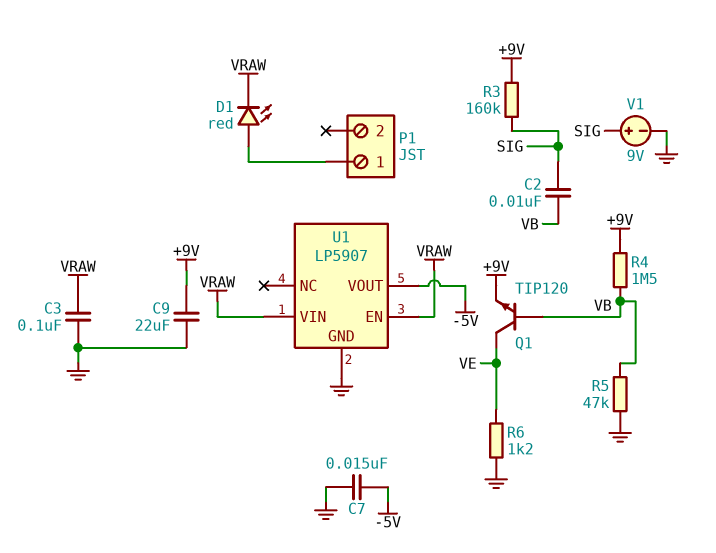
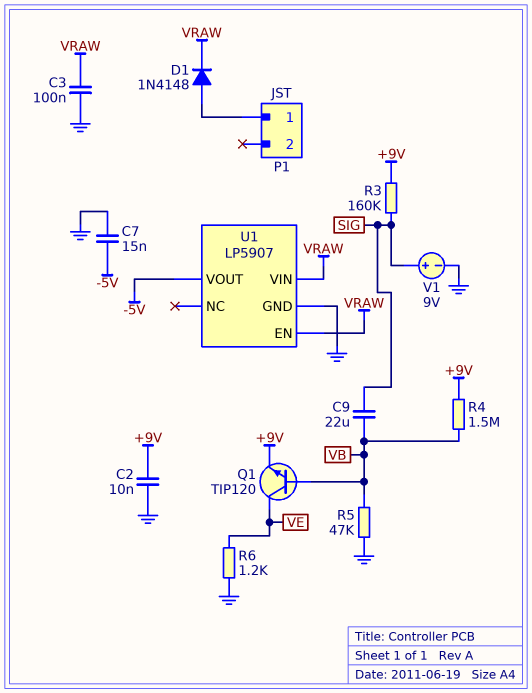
C2: 10nF (SIG, VB) -> 10nF (+9V, GND)
C9: 22uF (+9V, GND) -> 22uF (SIG, VB)
D1: LED red (A P1/1, K VRAW) -> diode 1N4148 (A P1/1, K VRAW)

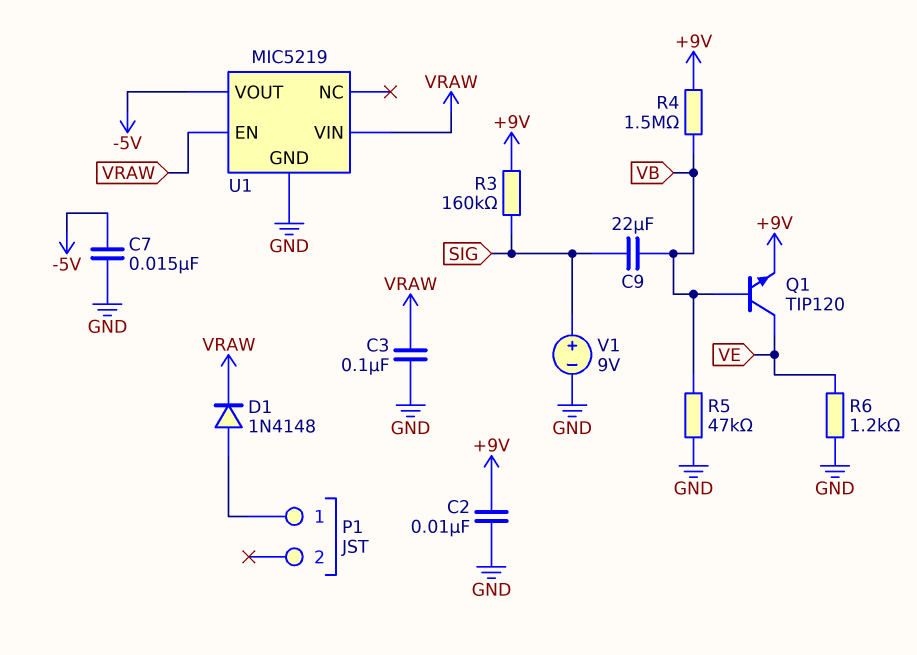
U1: LP5907 -> MIC5219

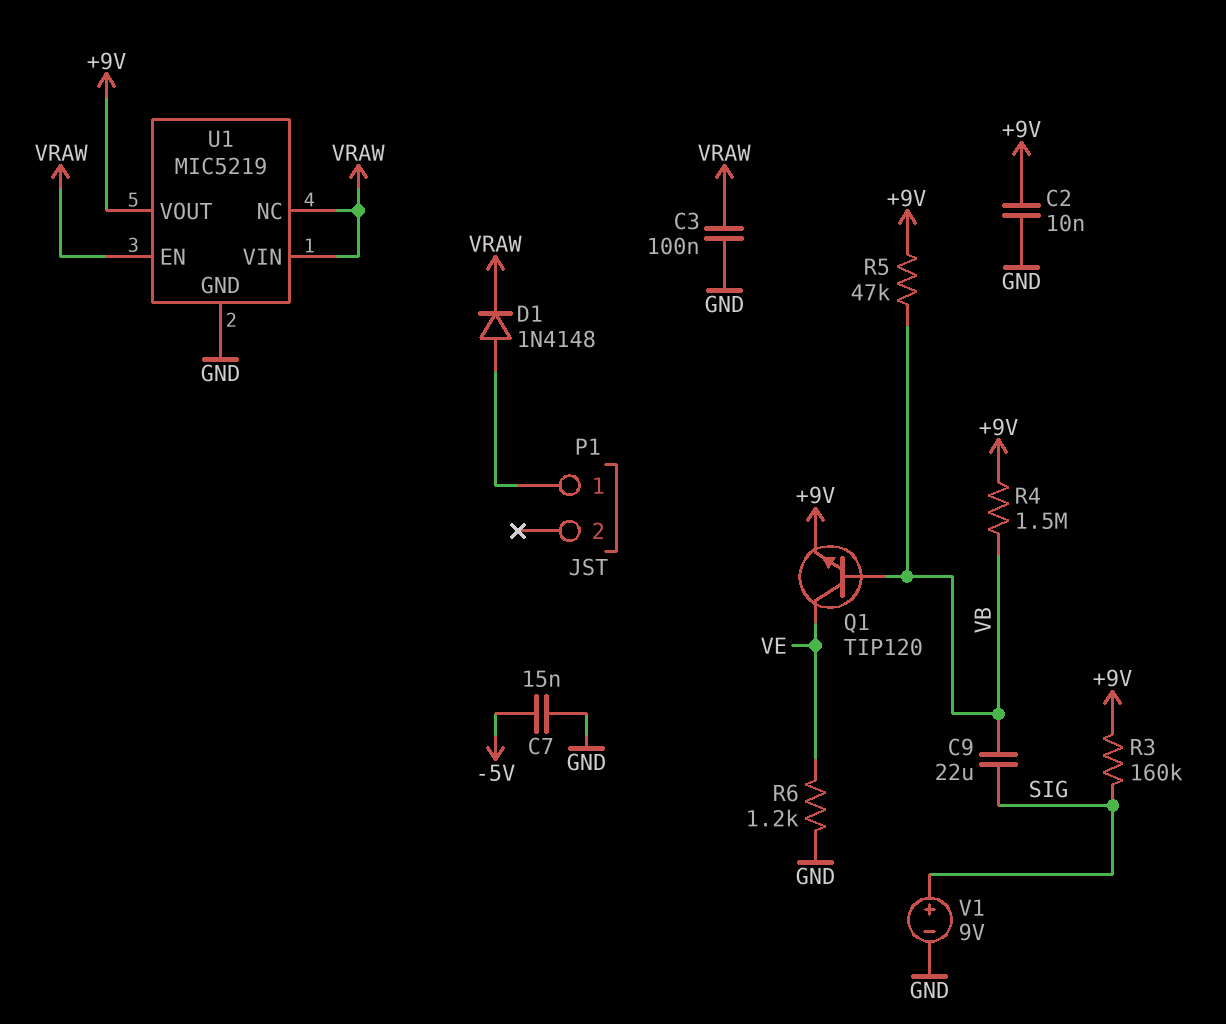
R5: 47k (GND, VB) -> 47k (+9V, VB)
U1 pin NC: none -> VRAW
U1 pin VOUT: -5V -> +9V

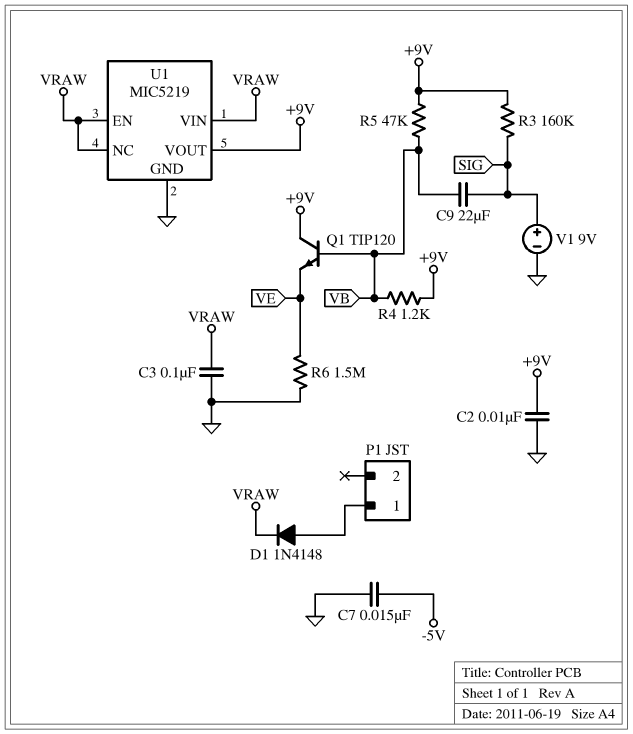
Q1: NPN TIP120 (B VB, C VE, E +9V) -> NPN TIP120 (B VB, C +9V, E VE)
R4: 1.5M (+9V, VB) -> 1.2k (+9V, VB)
R6: 1.2k (GND, VE) -> 1.5M (GND, VE)

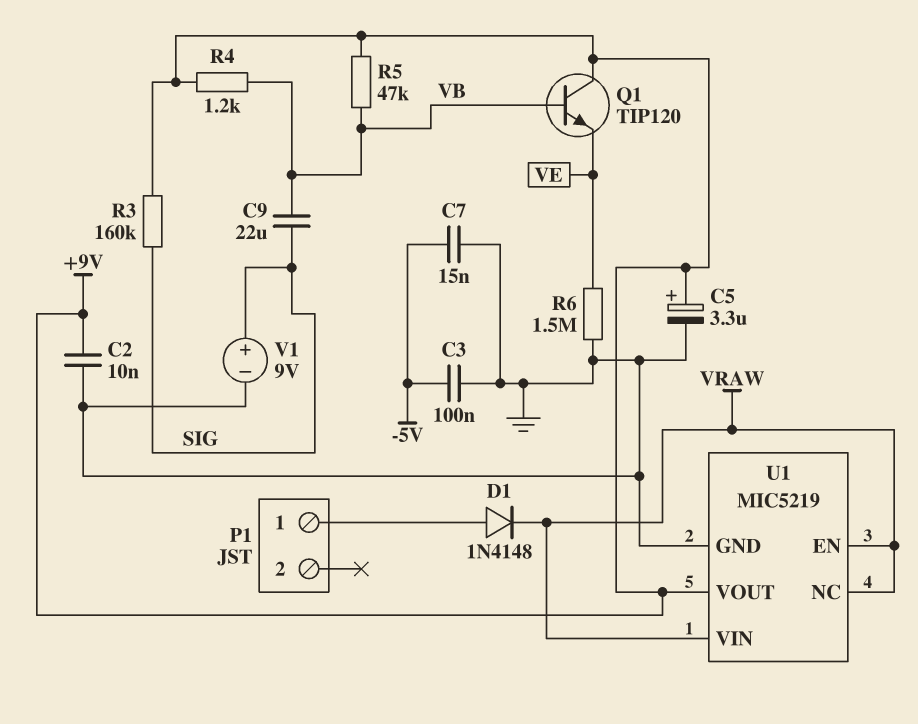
C3: 100nF (GND, VRAW) -> 100nF (-5V, GND)
C5: none -> 3.3uF (plus +9V, minus GND)

